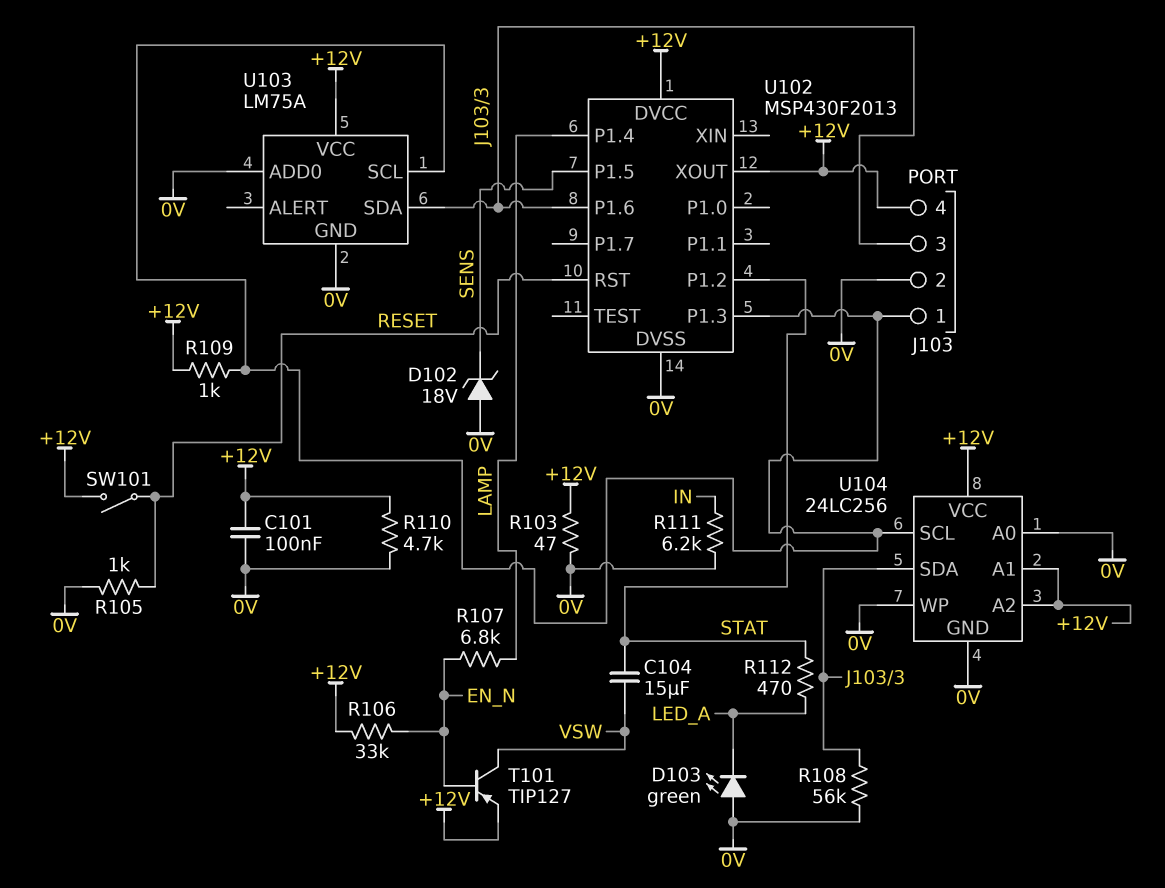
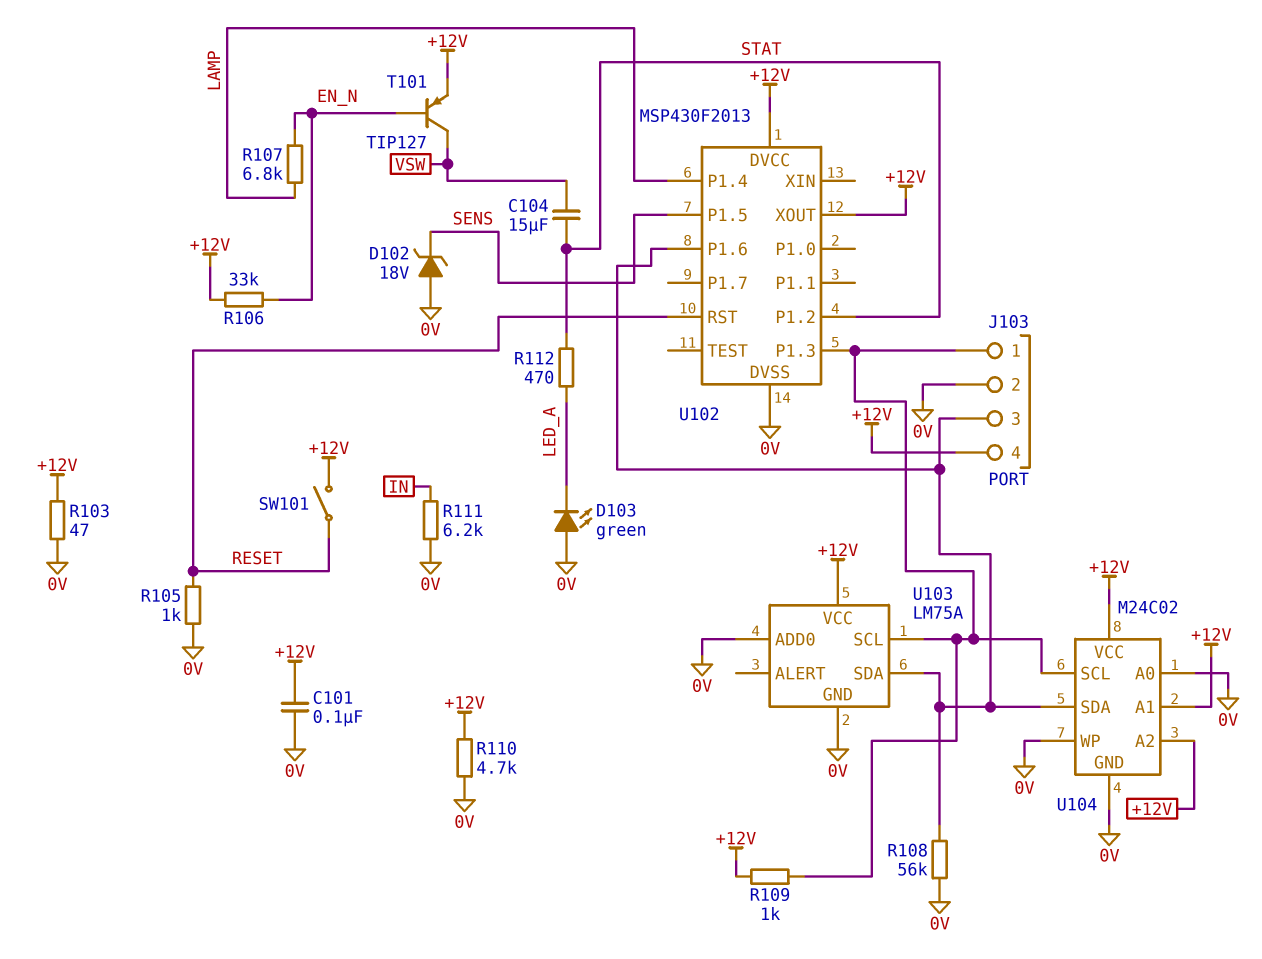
U104: 24LC256 -> M24C02

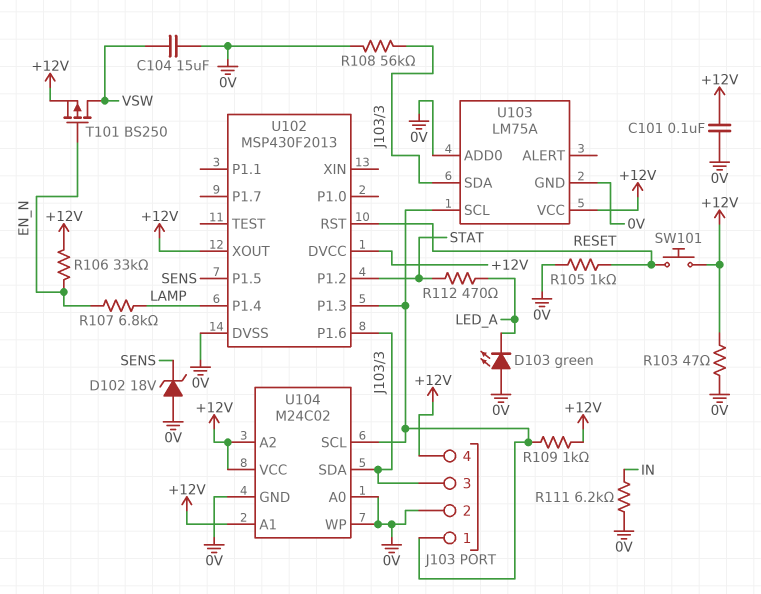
C104: 15uF (STAT, VSW) -> 15uF (0V, VSW)
R110: 4.7k (+12V, 0V) -> none
SW101: switch (+12V, RESET) -> button (+12V, RESET)
T101: PNP TIP127 (B EN_N, C VSW, E +12V) -> PMOS BS250 (G EN_N, D VSW, S +12V)

